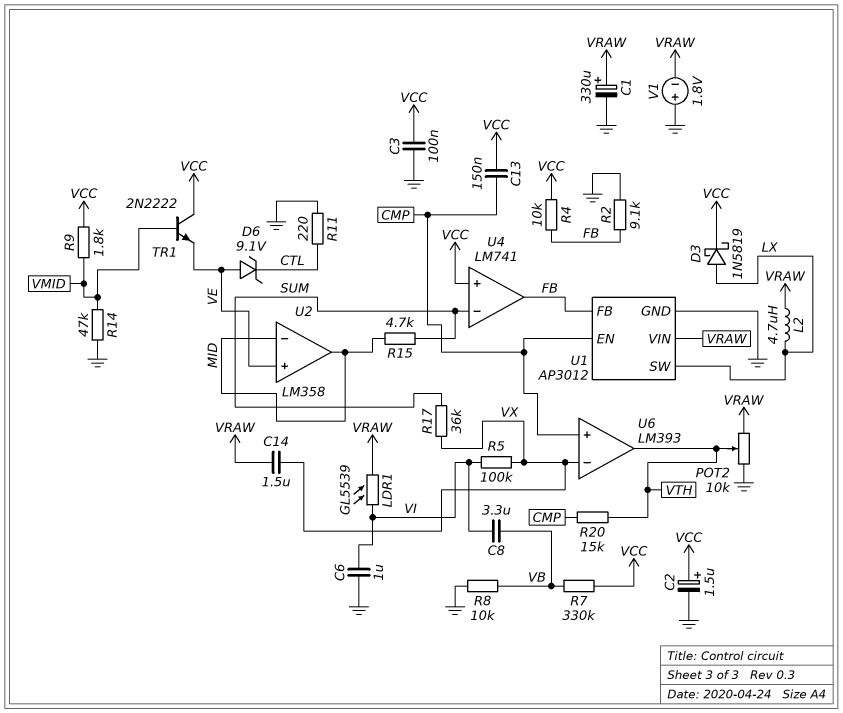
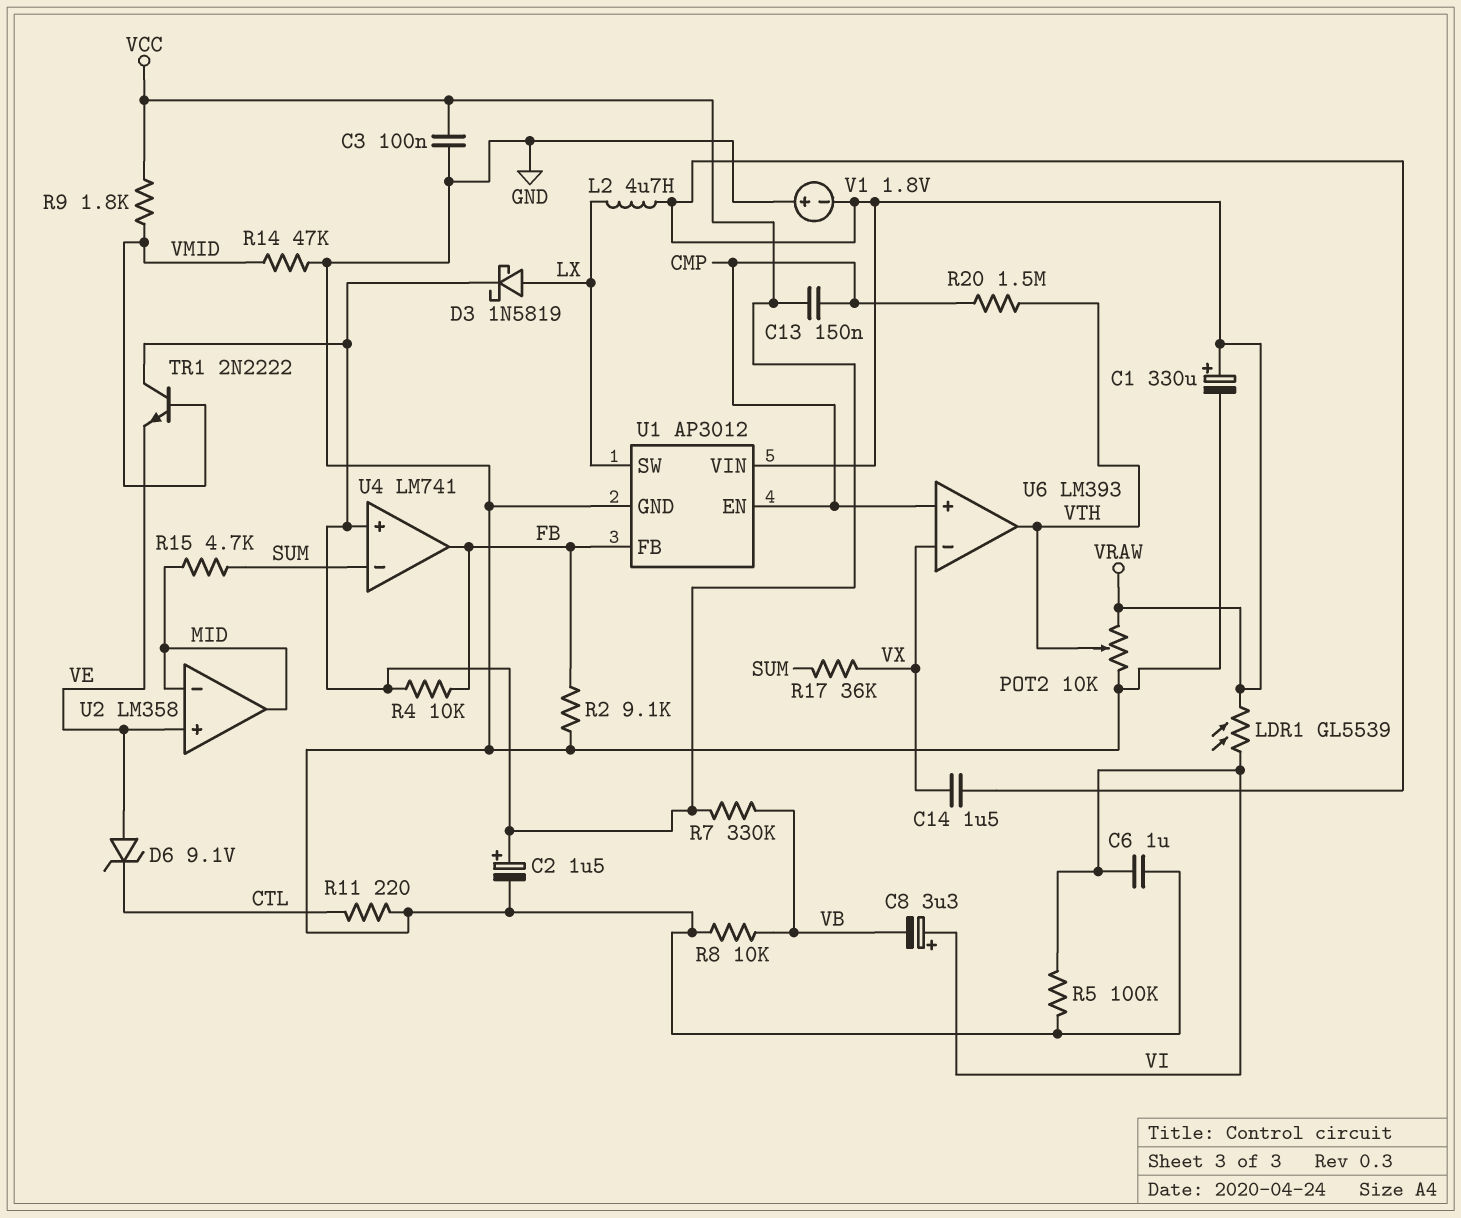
C8: 3.3uF (VB, VI) -> 3.3uF (plus VI, minus VB)
R5: 100k (VI, VX) -> 100k (GND, VI)
R20: 15k (CMP, VTH) -> 1.5M (CMP, VTH)

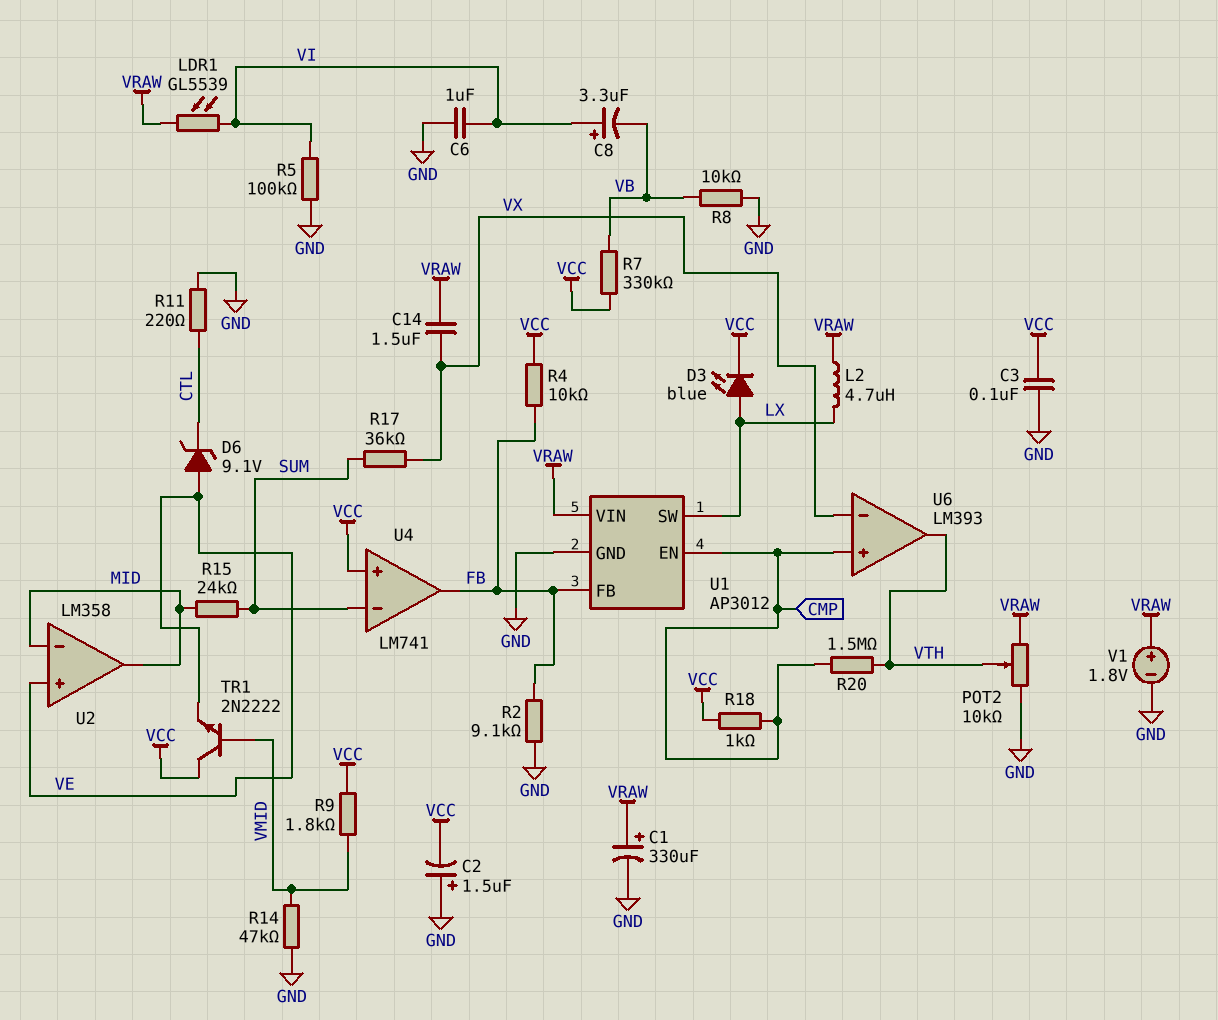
C2: 1.5uF (plus VCC, minus GND) -> 1.5uF (plus GND, minus VCC)
C13: 150nF (CMP, VCC) -> none
D3: schottky 1N5819 (A LX, K VCC) -> LED blue (A LX, K VCC)
R15: 4.7k (MID, SUM) -> 24k (MID, SUM)
R18: none -> 1k (CMP, VCC)
V1: 1.8V (plus GND, minus VRAW) -> 1.8V (plus VRAW, minus GND)

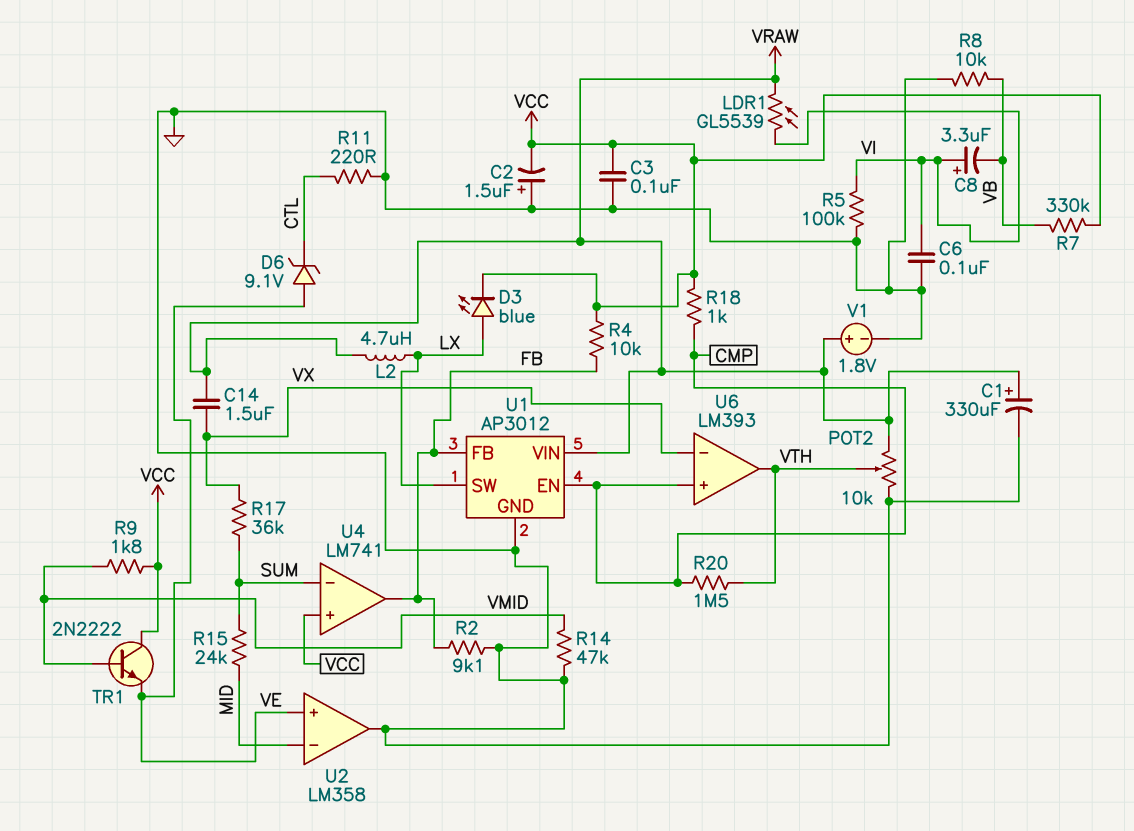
C6: 1uF (GND, VI) -> 100nF (GND, VI)
U2 pin out: MID -> GND

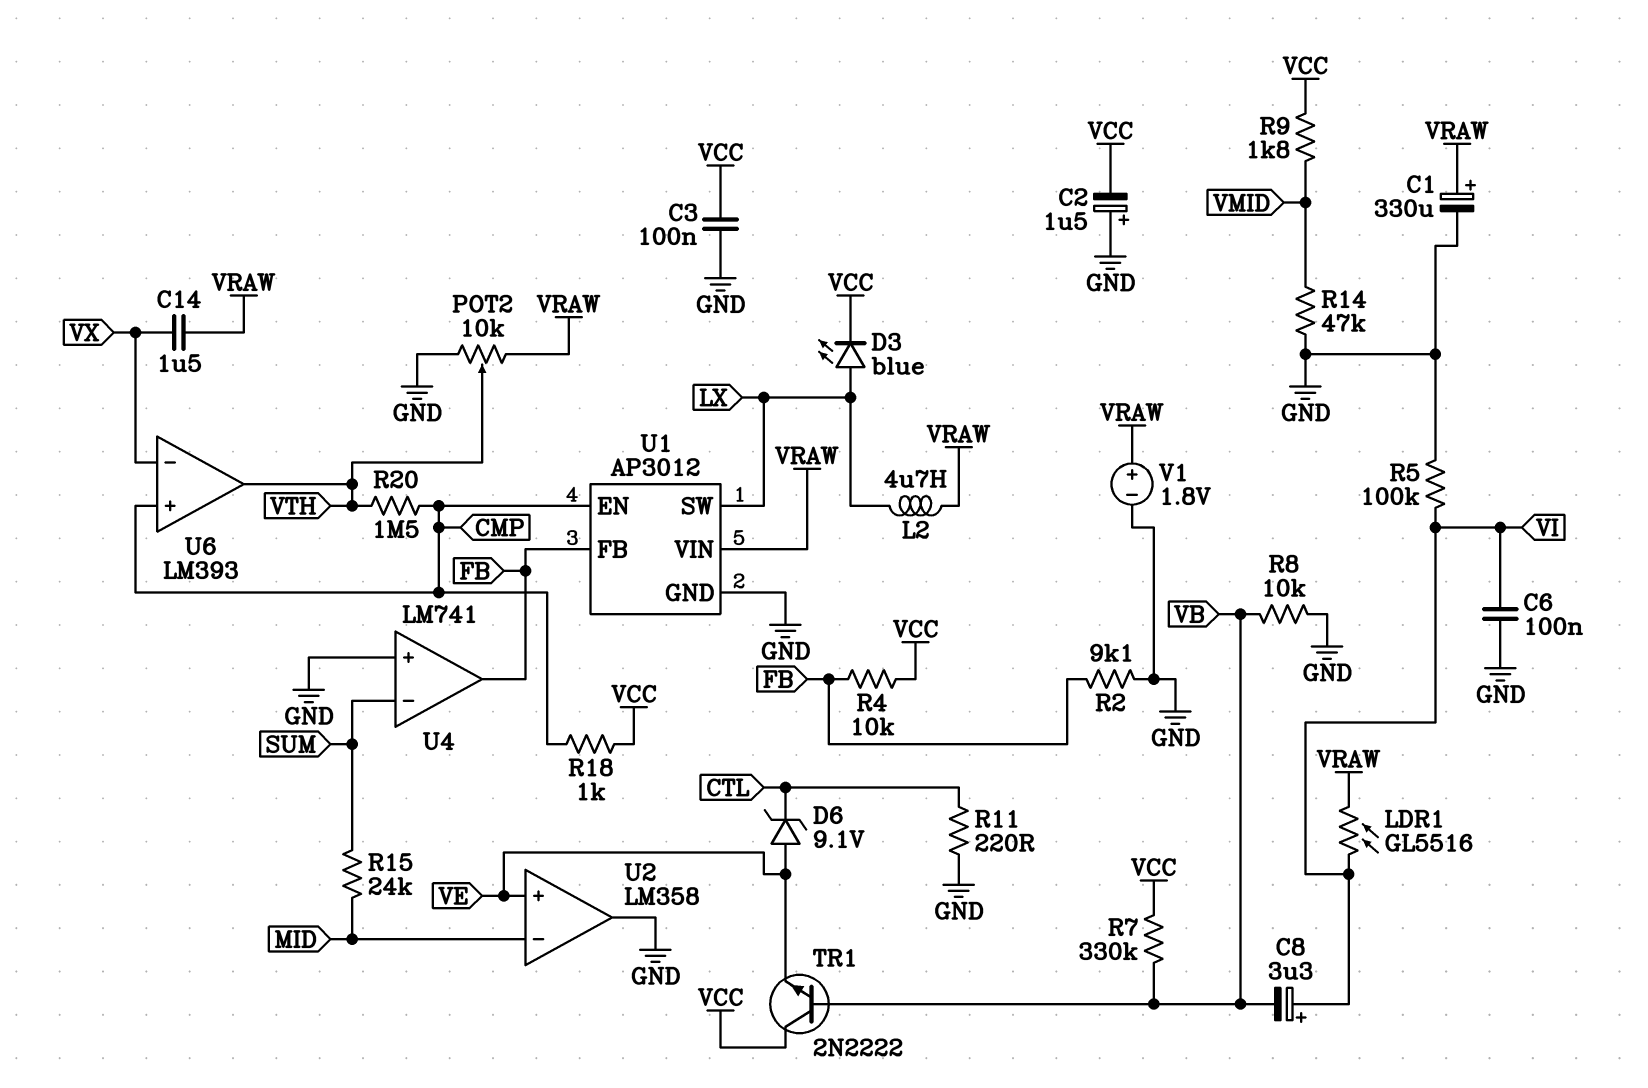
LDR1: GL5539 (VI, VRAW) -> GL5516 (VI, VRAW)
R17: 36k (SUM, VX) -> none
TR1: NPN 2N2222 (B VMID, C VCC, E VE) -> NPN 2N2222 (B VB, C VCC, E VE)
U4 pin in+: VCC -> GND

